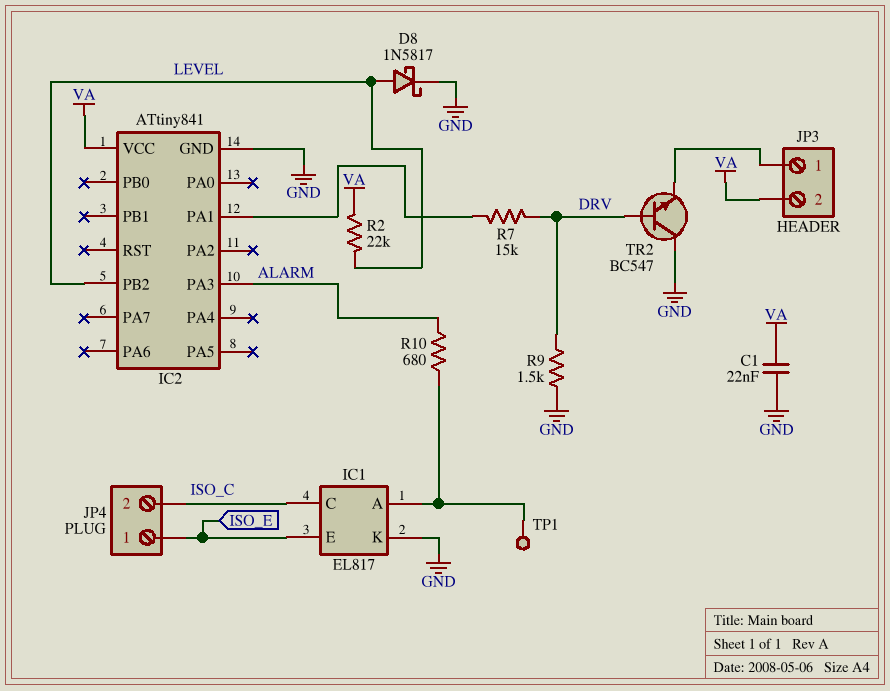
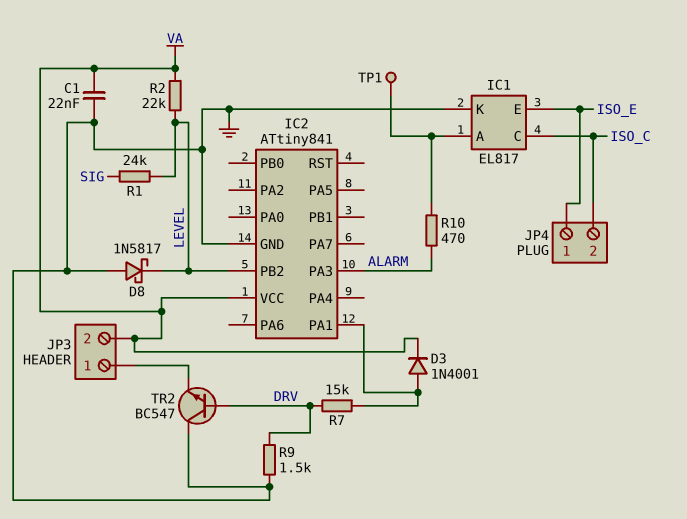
D3: none -> diode 1N4001 (A IC2/PA1, K VA)
D8: schottky 1N5817 (A LEVEL, K GND) -> schottky 1N5817 (A GND, K LEVEL)
R1: none -> 24k (LEVEL, SIG)
R10: 680 (ALARM, IC1/A) -> 470 (ALARM, IC1/A)

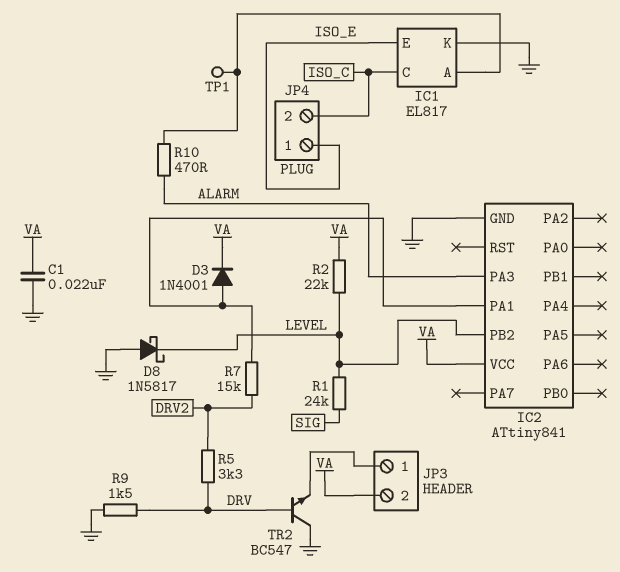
R5: none -> 3.3k (DRV, DRV2)
R7: 15k (DRV, IC2/PA1) -> 15k (DRV2, IC2/PA1)

